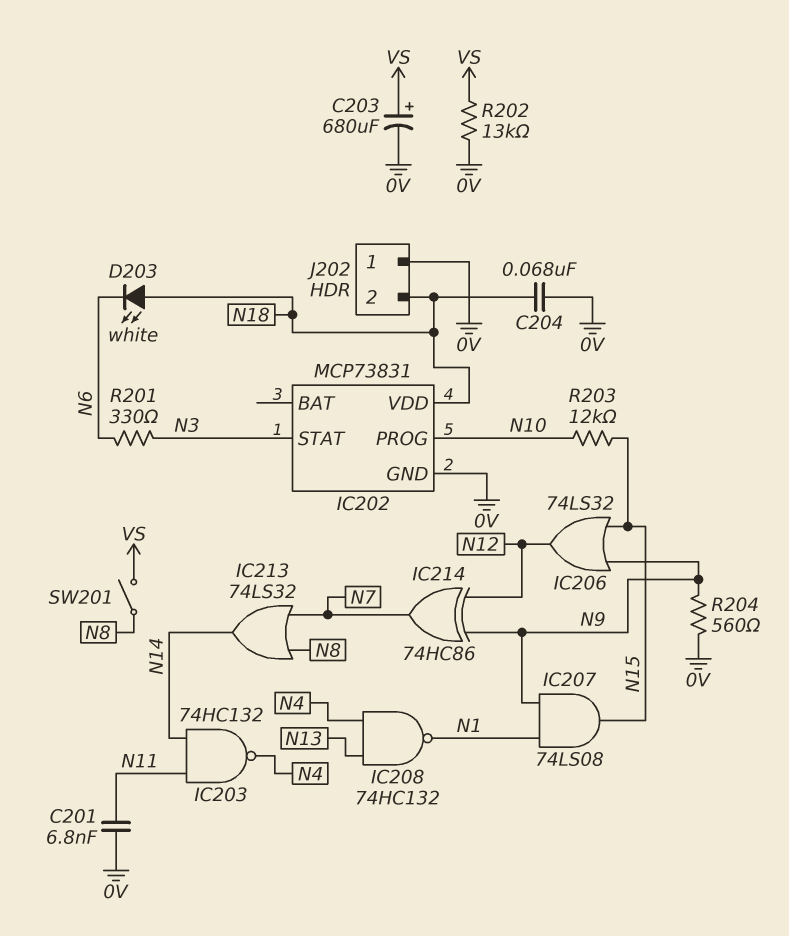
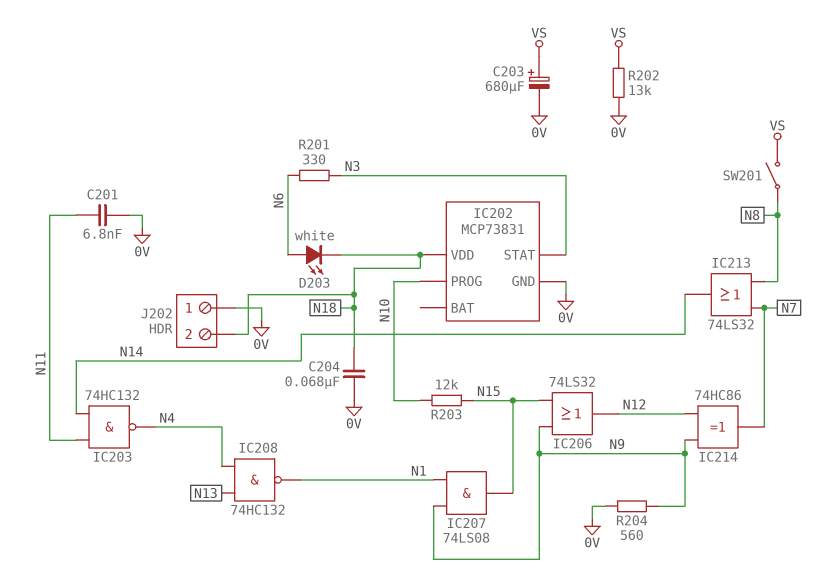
D203: LED white (A N18, K N6) -> LED white (A N6, K N18)

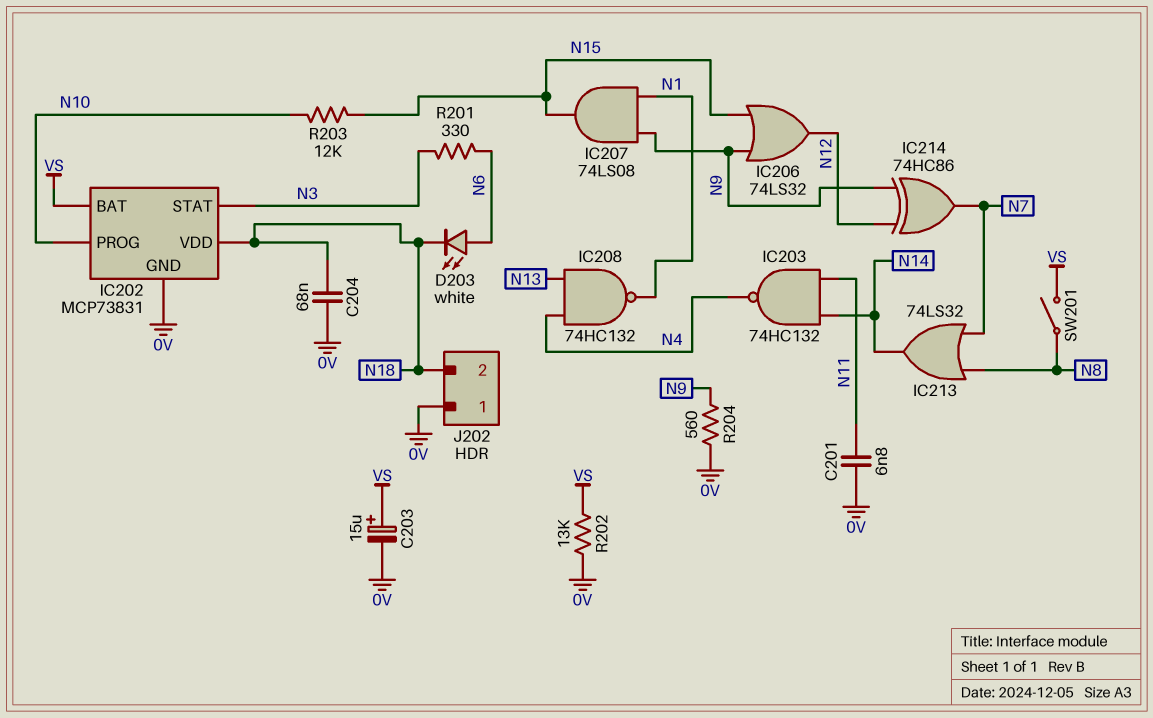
C203: 680uF (plus VS, minus 0V) -> 15uF (plus VS, minus 0V)
IC202 pin BAT: none -> VS

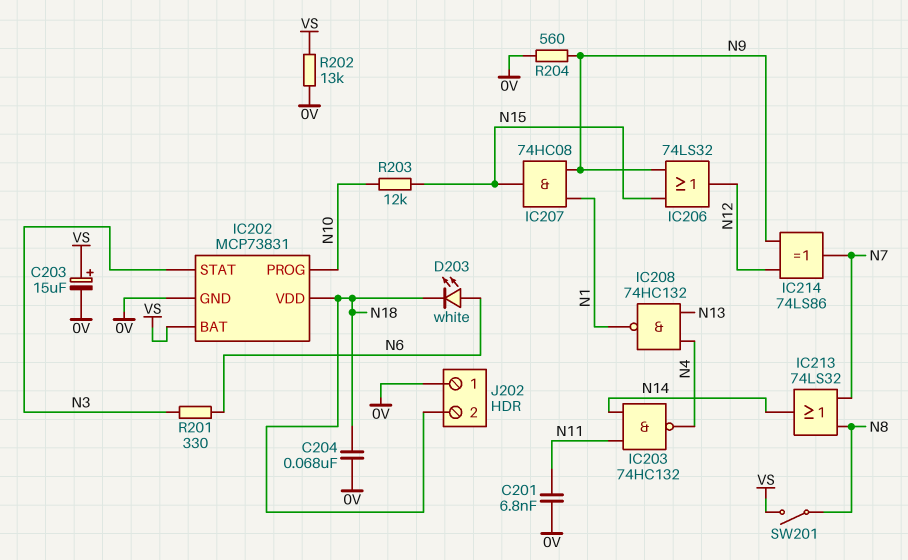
IC207: AND 74LS08 (in N1, in N9, out N15) -> AND 74HC08 (in N1, in N9, out N15)
IC214: XOR 74HC86 (in N9, in N12, out N7) -> XOR 74LS86 (in N9, in N12, out N7)

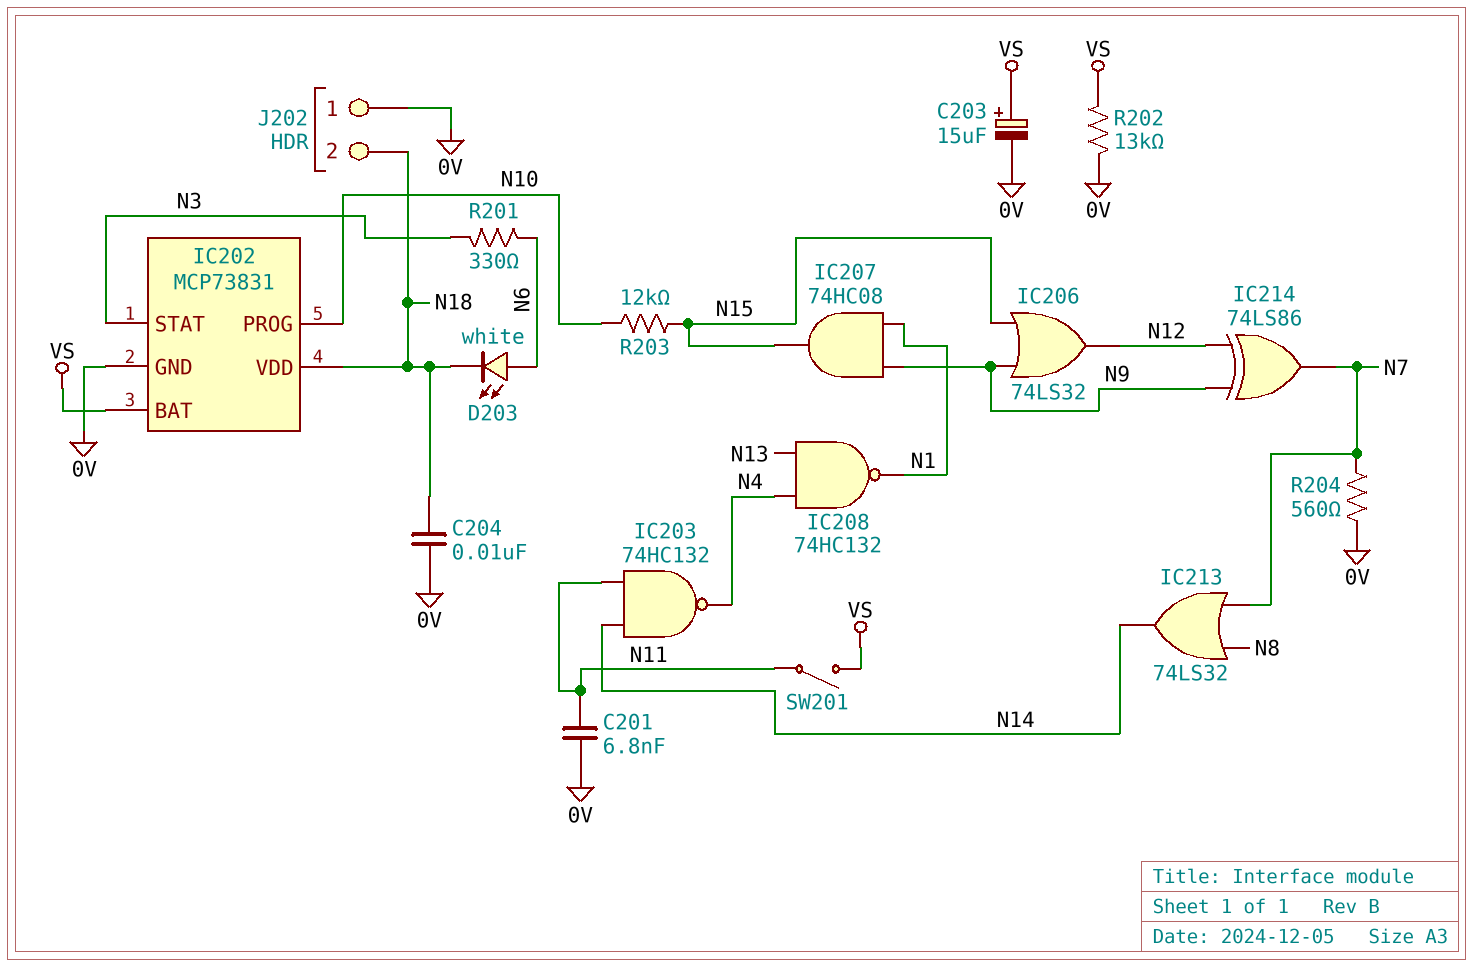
C204: 68nF (0V, N18) -> 10nF (0V, N18)
R204: 560 (0V, N9) -> 560 (0V, N7)
SW201: switch (N8, VS) -> switch (N11, VS)

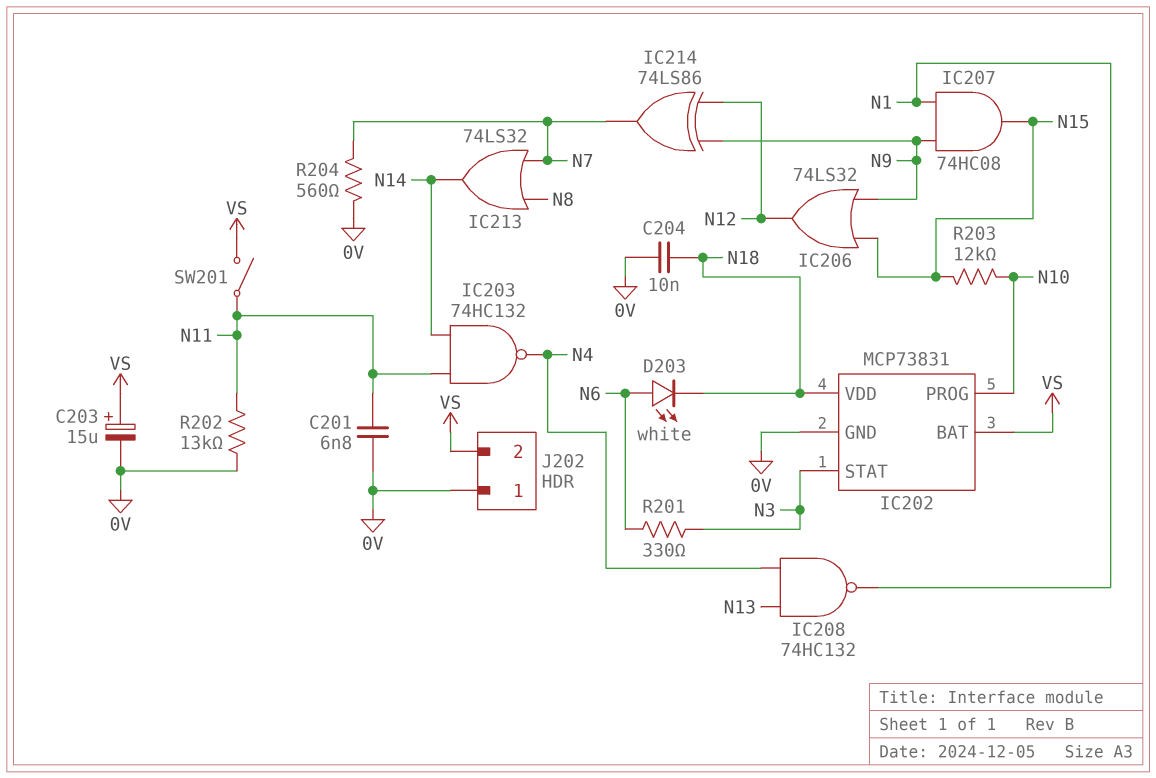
J202 pin 2: N18 -> VS
R202: 13k (0V, VS) -> 13k (0V, N11)

